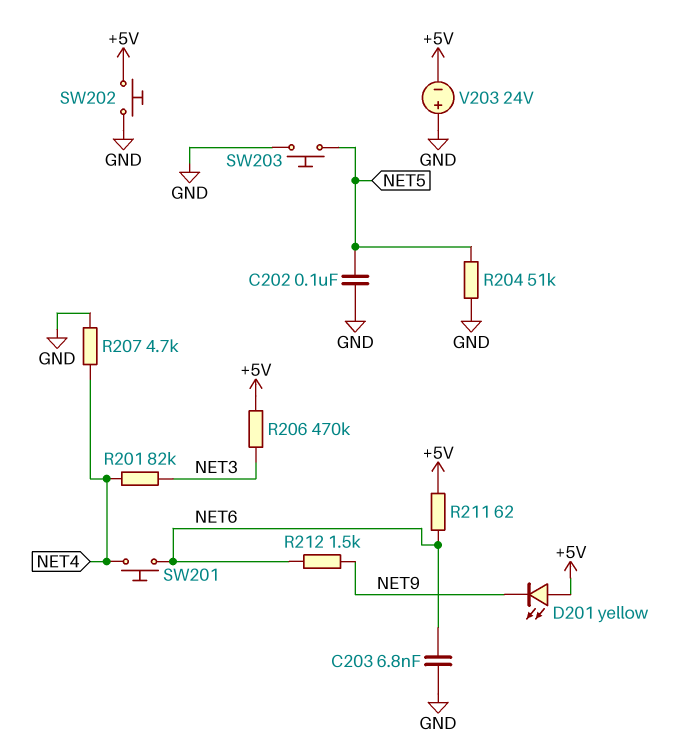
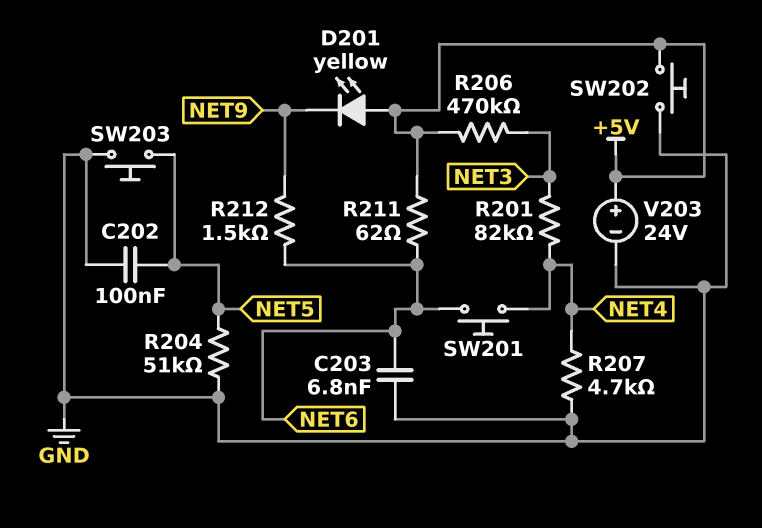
V203: 24V (plus GND, minus +5V) -> 24V (plus +5V, minus GND)

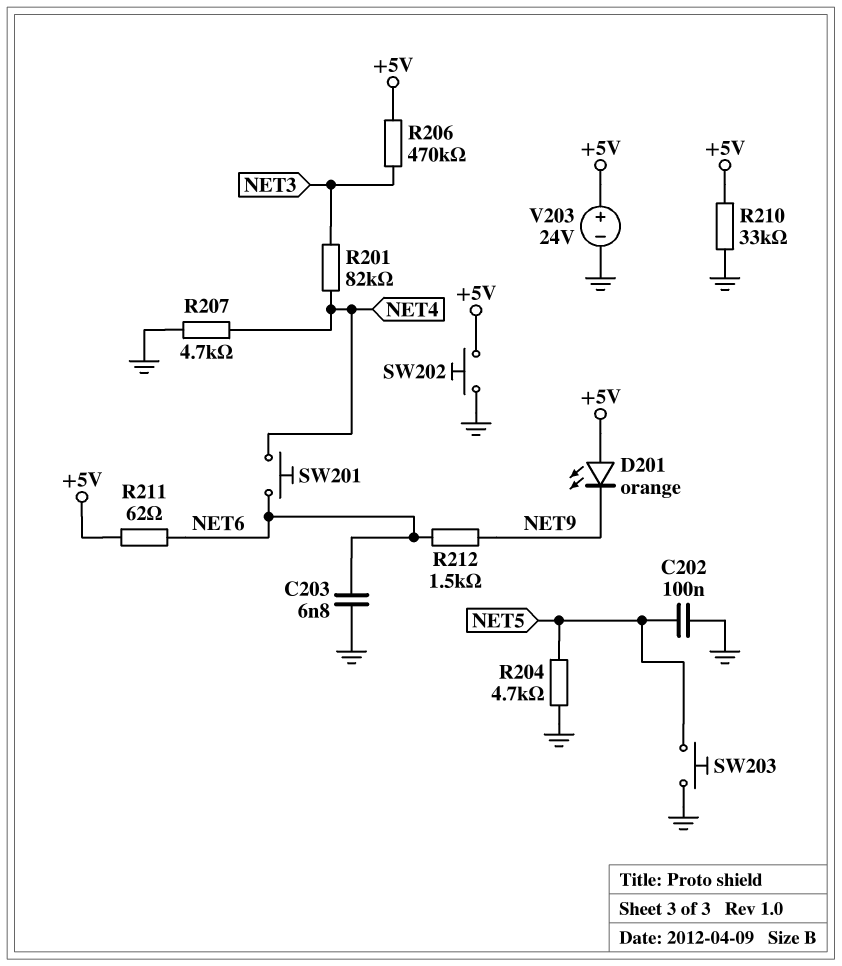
D201: LED yellow (A +5V, K NET9) -> LED orange (A +5V, K NET9)
R204: 51k (GND, NET5) -> 4.7k (GND, NET5)
R210: none -> 33k (+5V, GND)

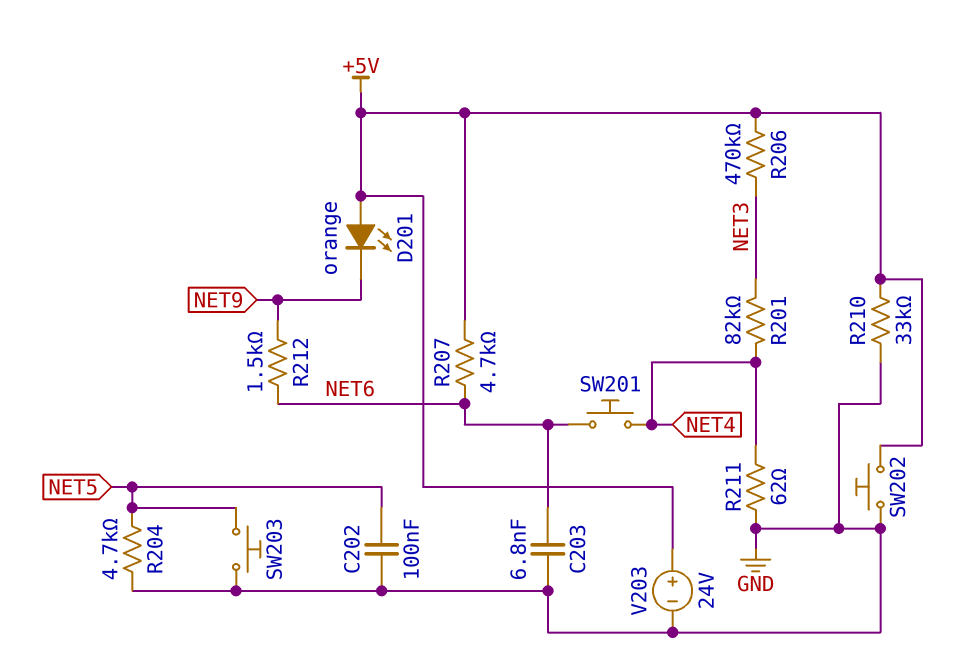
R207: 4.7k (GND, NET4) -> 4.7k (+5V, NET6)
R211: 62 (+5V, NET6) -> 62 (GND, NET4)

